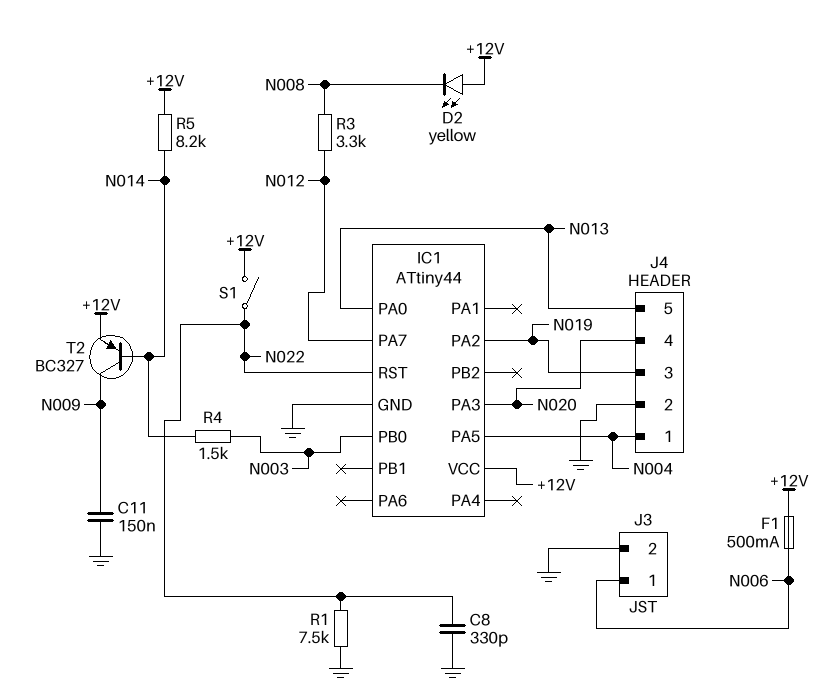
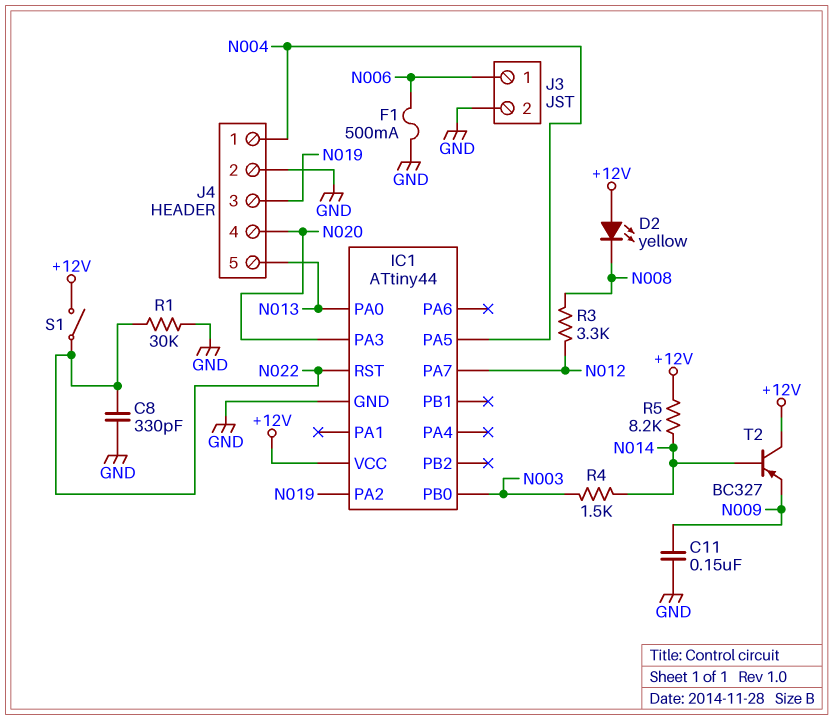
F1: 500mA (+12V, N006) -> 500mA (GND, N006)
R1: 7.5k (GND, N022) -> 30k (GND, N022)
T2: PNP BC327 (B N014, C N009, E +12V) -> PNP BC327 (B N014, C +12V, E N009)

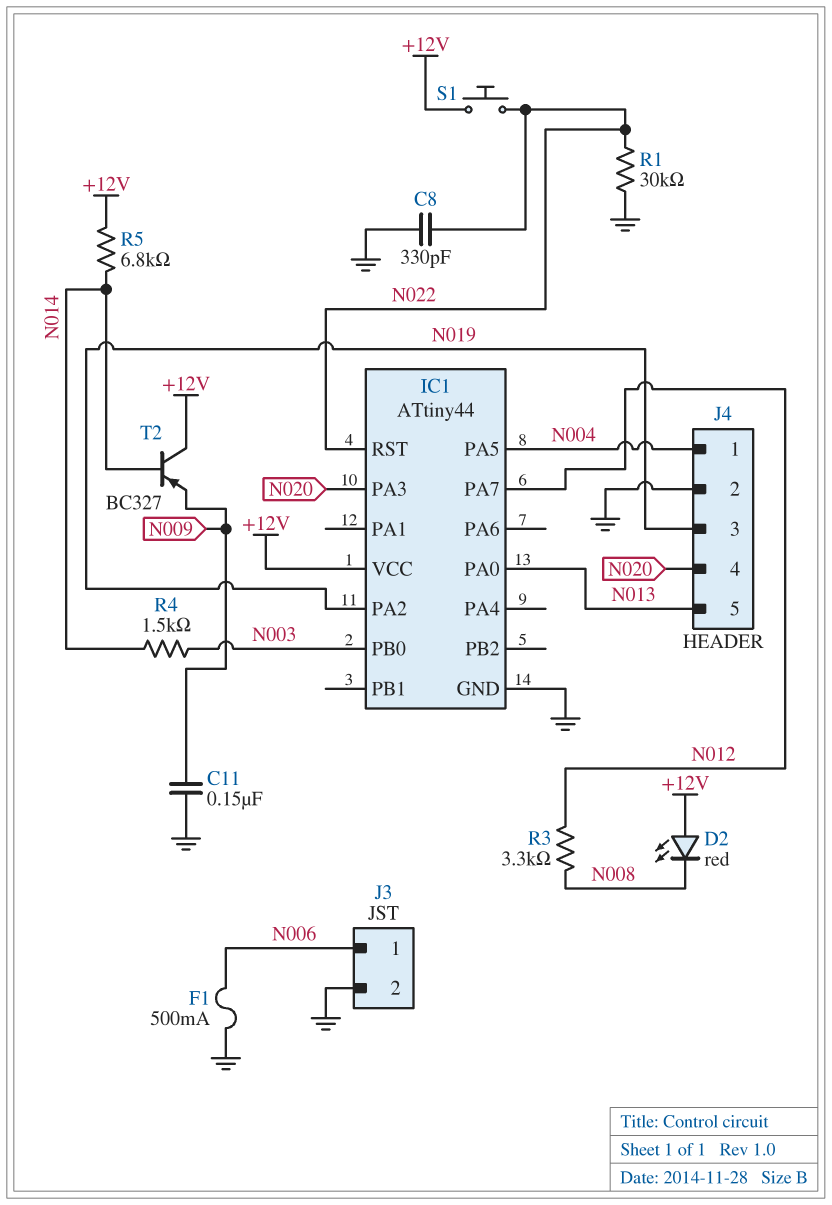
D2: LED yellow (A +12V, K N008) -> LED red (A +12V, K N008)
R5: 8.2k (+12V, N014) -> 6.8k (+12V, N014)
S1: switch (+12V, N022) -> button (+12V, N022)

